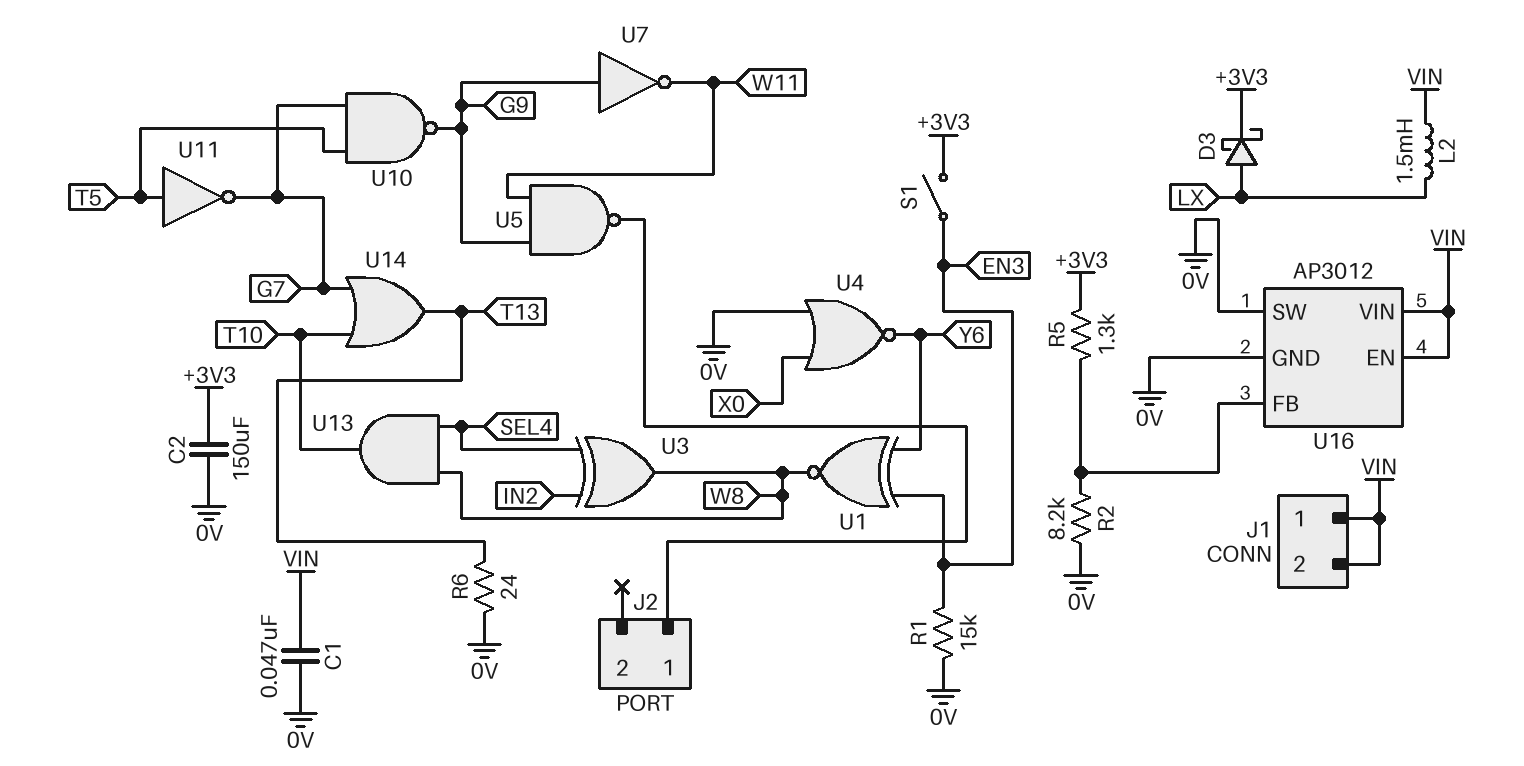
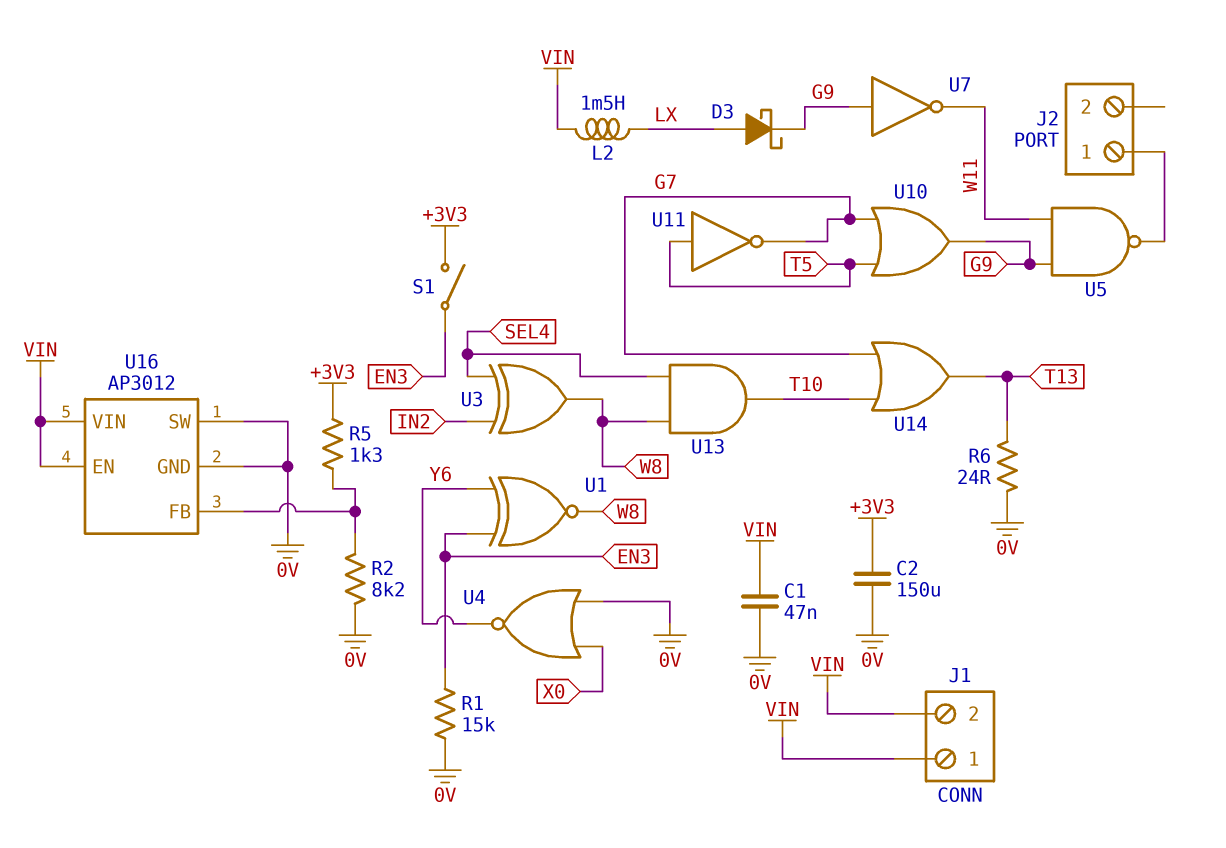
D3: schottky (A LX, K +3V3) -> schottky (A LX, K G9)
U10: NAND (in G7, in T5, out G9) -> OR (in G7, in T5, out G9)

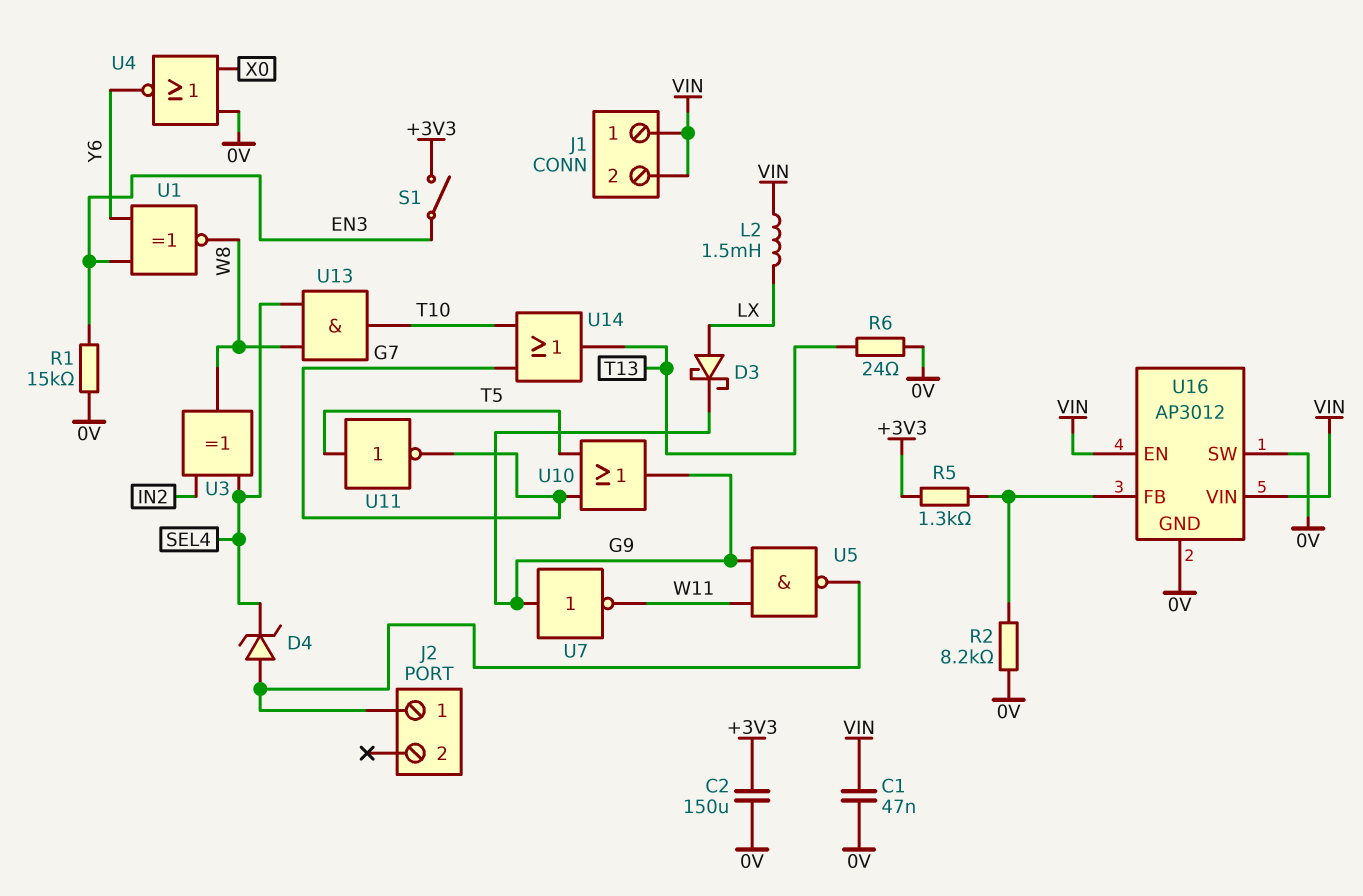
D4: none -> zener (A J2/1, K SEL4)

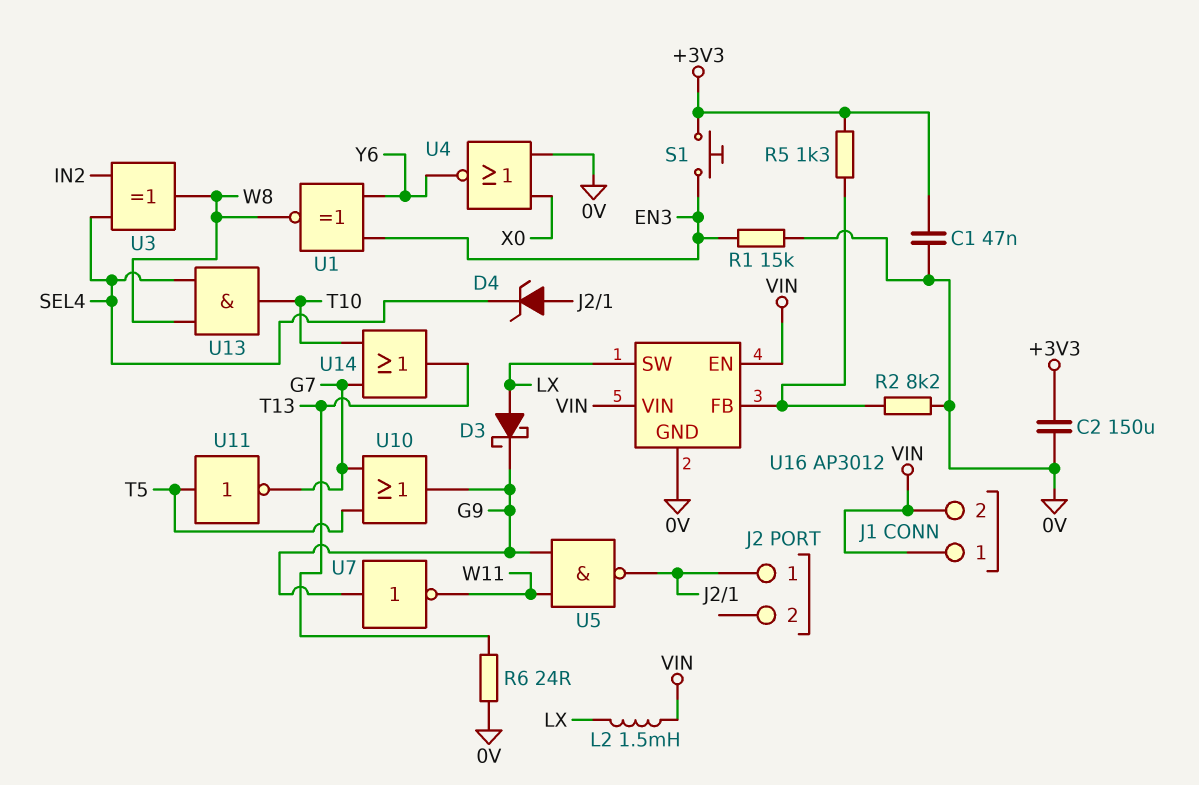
C1: 47nF (0V, VIN) -> 47nF (+3V3, 0V)
S1: switch (+3V3, EN3) -> button (+3V3, EN3)
U16 pin SW: 0V -> LX

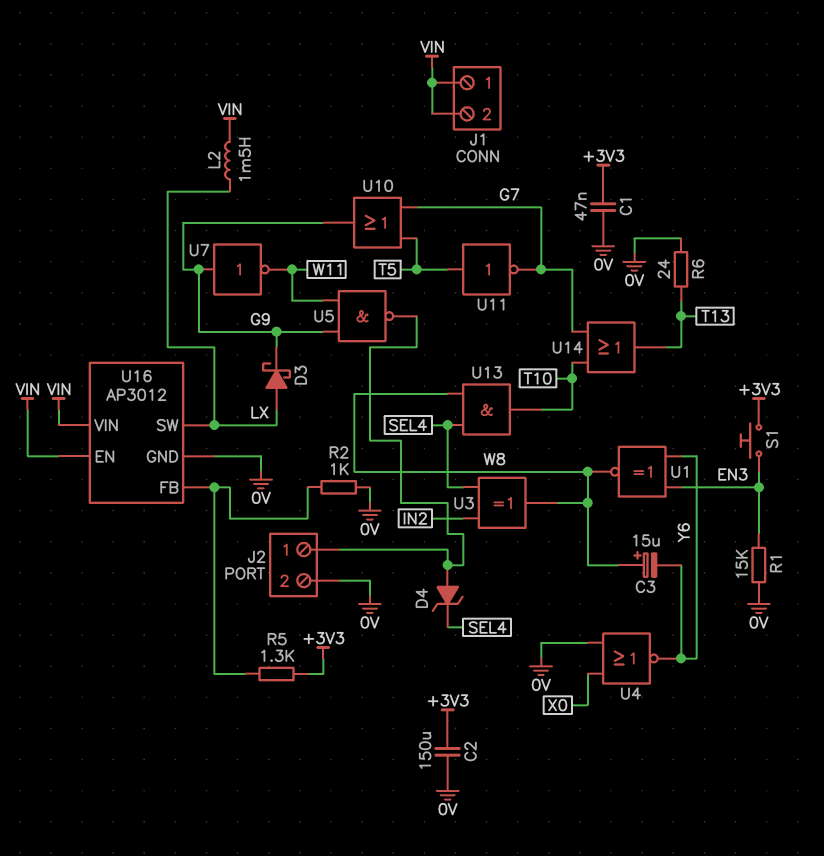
C3: none -> 15uF (plus W8, minus Y6)
J2 pin 2: none -> 0V
R2: 8.2k (0V, U16/FB) -> 1k (0V, U16/FB)

